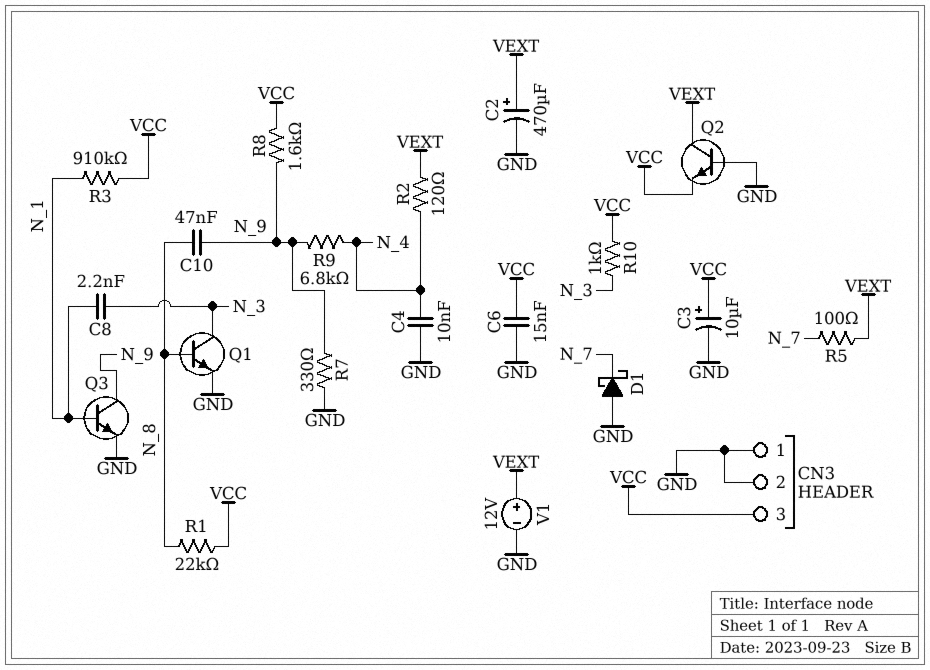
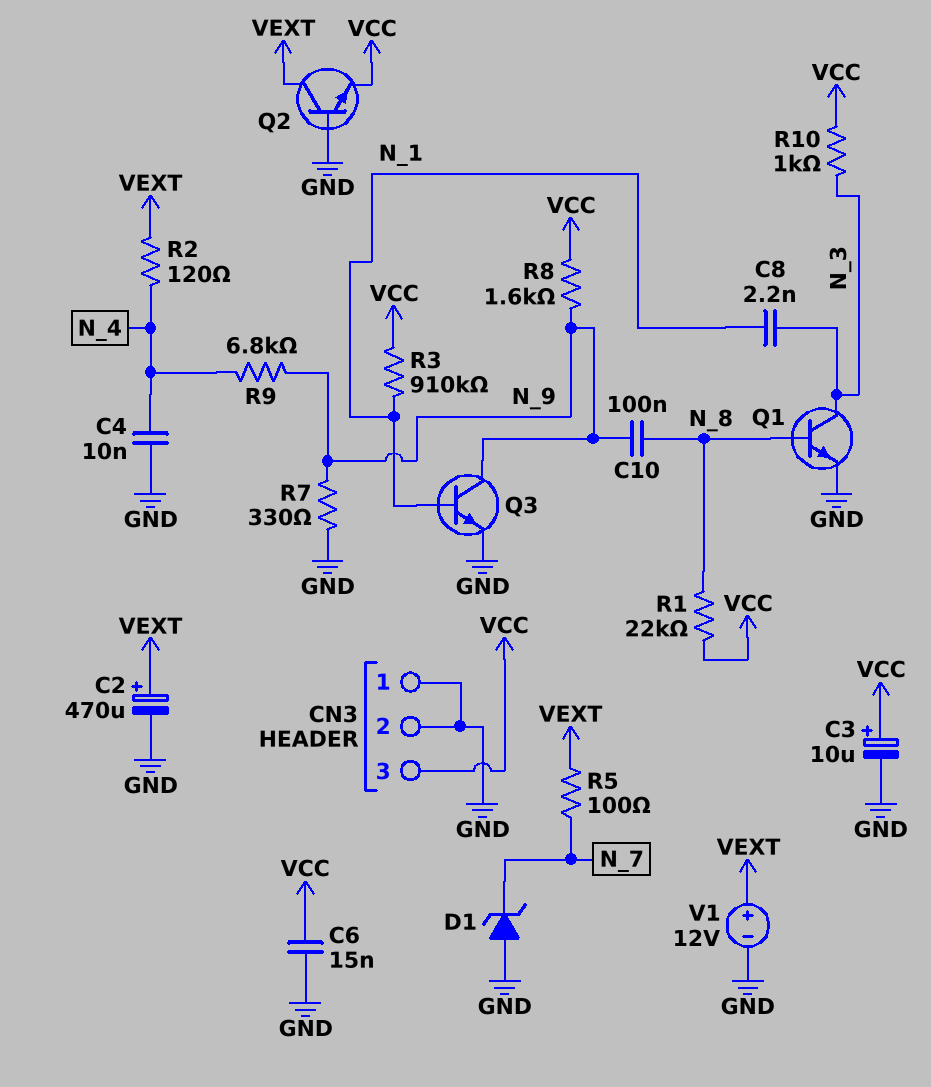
C10: 47nF (N_8, N_9) -> 100nF (N_8, N_9)
D1: schottky (A GND, K N_7) -> zener (A GND, K N_7)

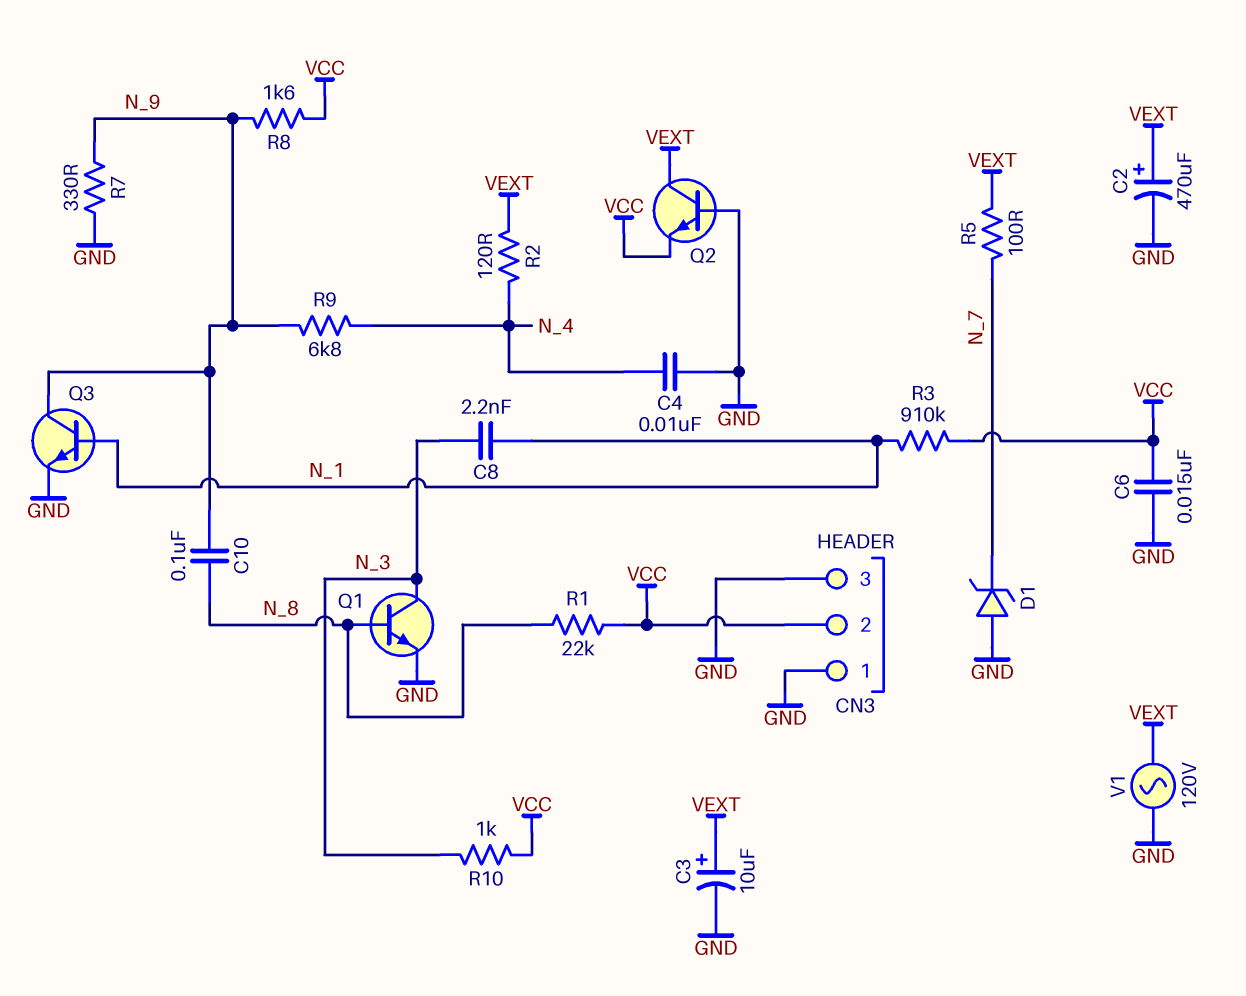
C3: 10uF (plus VCC, minus GND) -> 10uF (plus VEXT, minus GND)
CN3 pin 2: GND -> VCC
CN3 pin 3: VCC -> GND
V1: 12V (plus VEXT, minus GND) -> AC 120V (GND, VEXT)

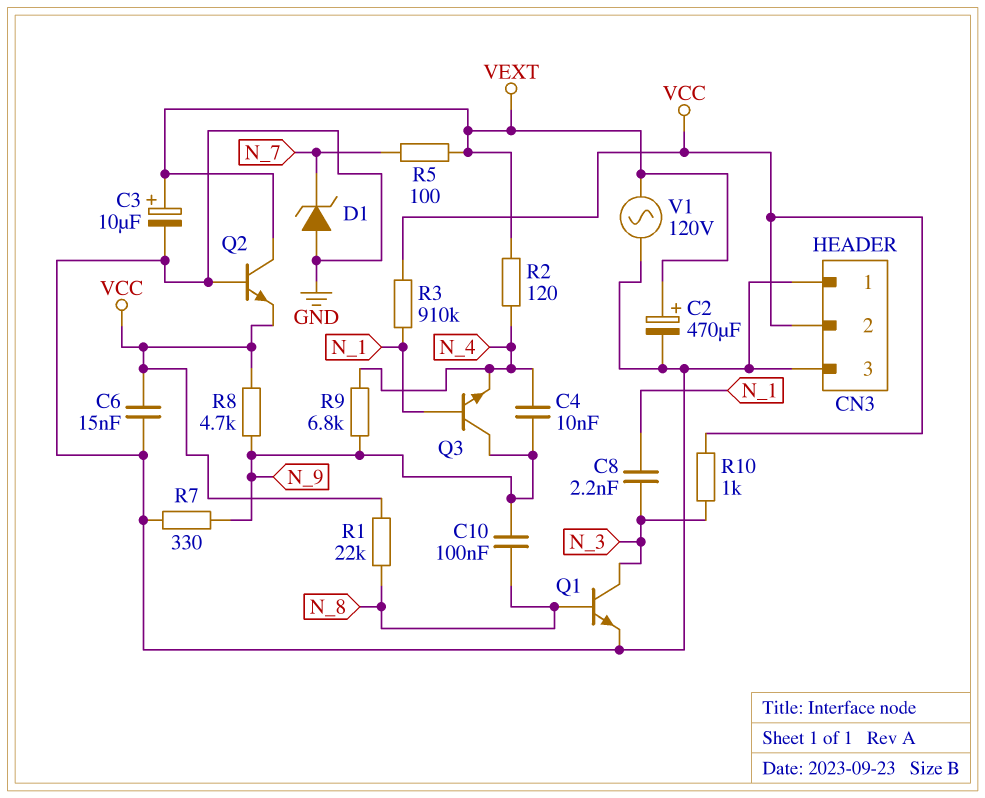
C4: 10nF (GND, N_4) -> 10nF (N_4, N_9)
Q3: NPN (B N_1, C N_9, E GND) -> NPN (B N_1, C N_9, E N_4)
R8: 1.6k (N_9, VCC) -> 4.7k (N_9, VCC)

